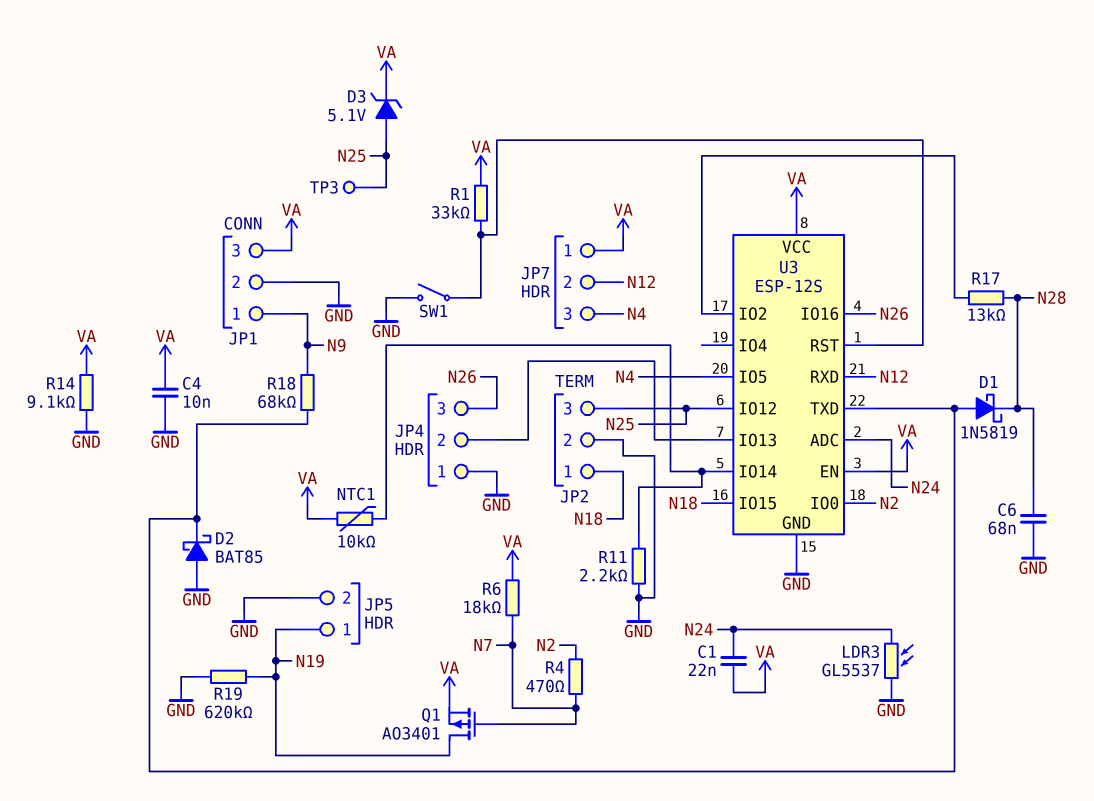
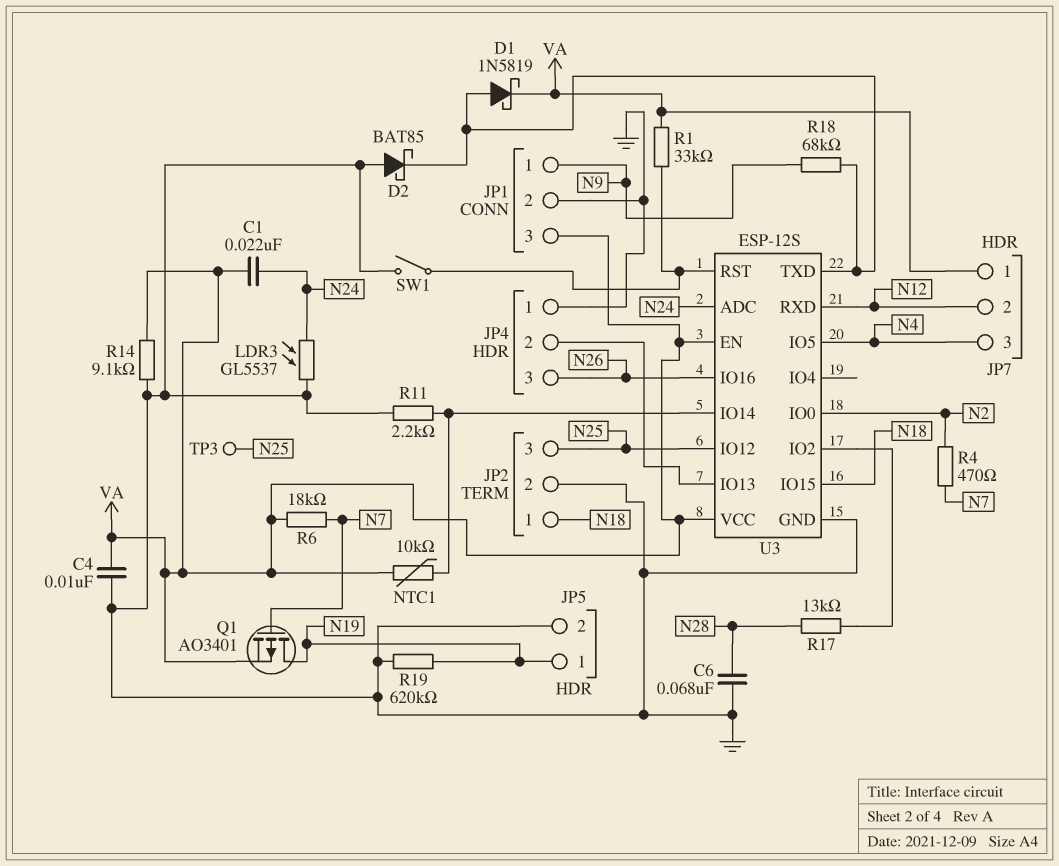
D1: schottky 1N5819 (A U3/TXD, K N28) -> schottky 1N5819 (A U3/TXD, K VA)
D3: zener 5.1V (A N25, K VA) -> none

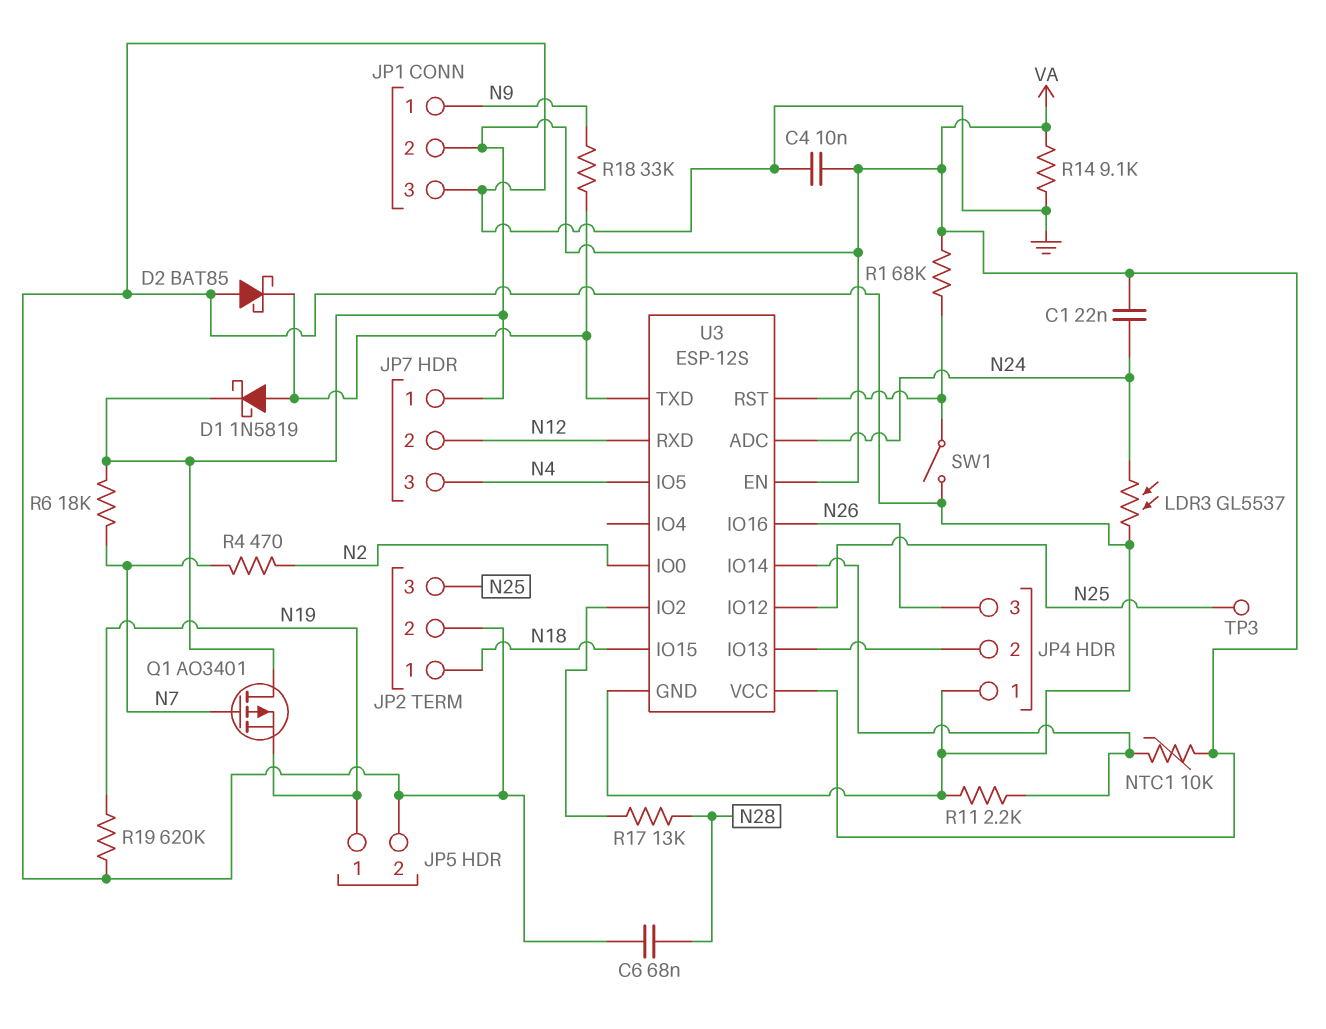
JP1 pin 2: GND -> VA
JP1 pin 3: VA -> GND
Q1: PMOS AO3401 (G N7, D N19, S VA) -> PMOS AO3401 (G N7, D VA, S N19)
R1: 33k (U3/RST, VA) -> 68k (U3/RST, VA)
R18: 68k (N9, U3/TXD) -> 33k (N9, U3/TXD)

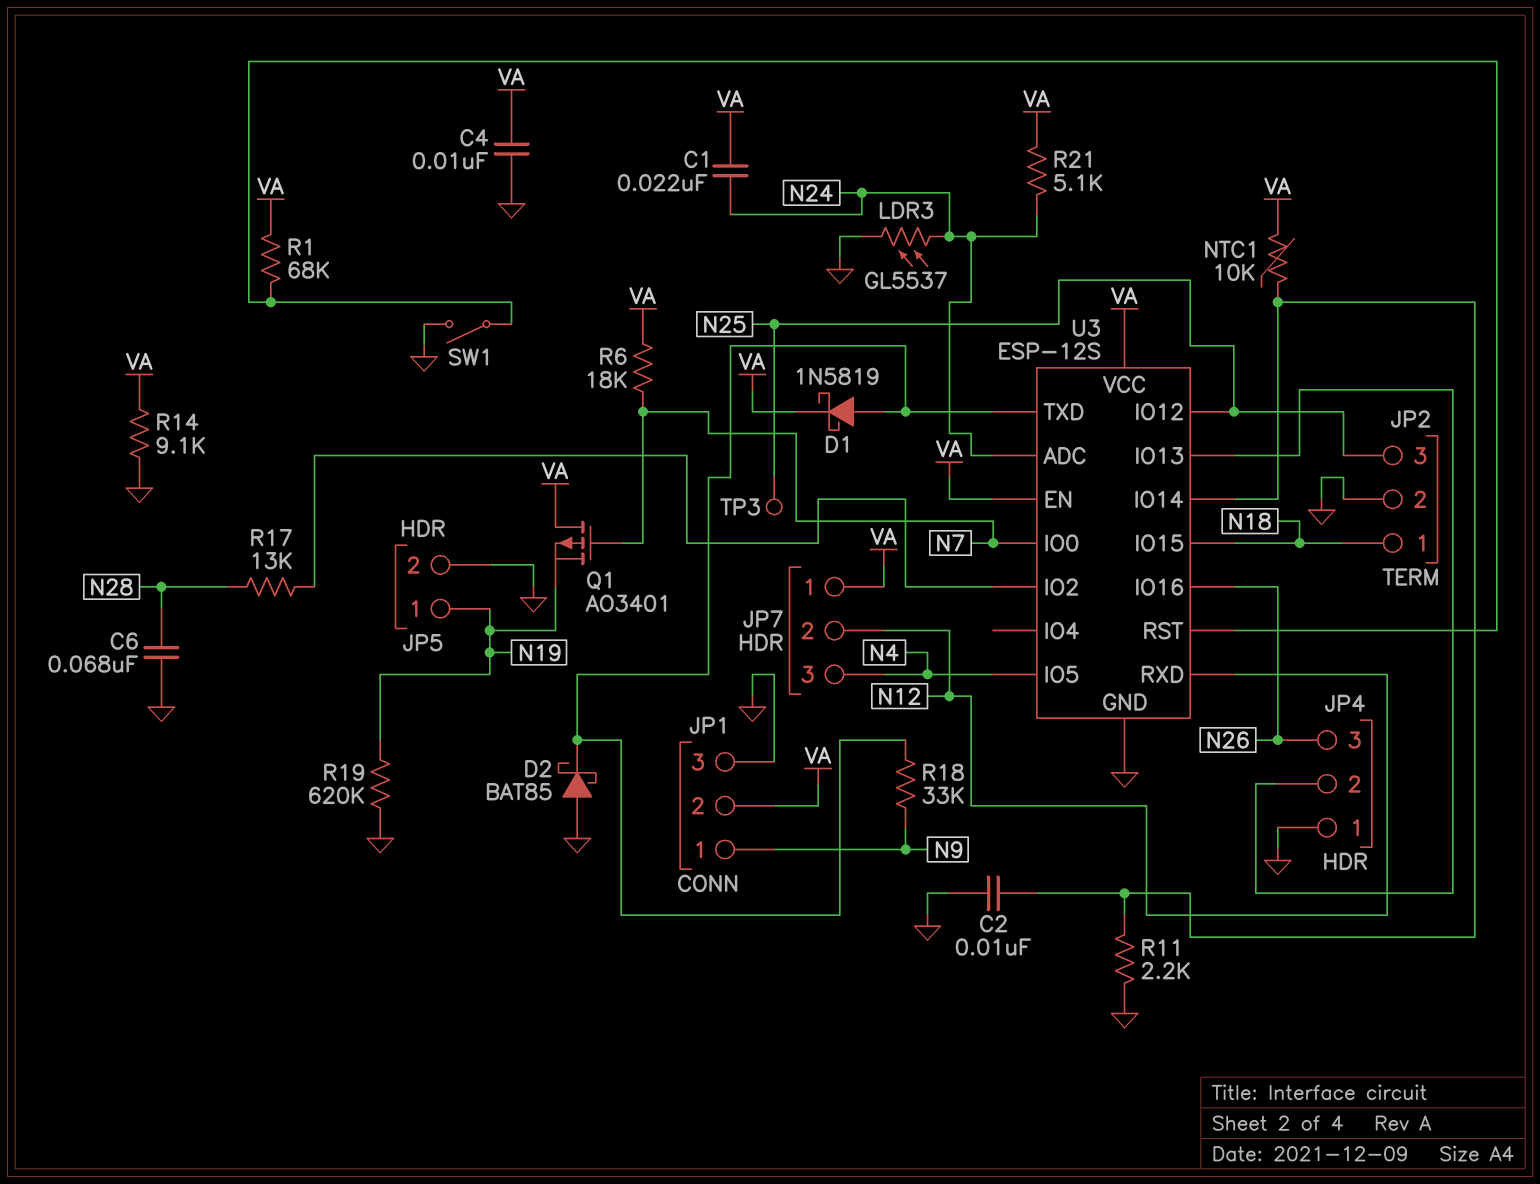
C2: none -> 10nF (GND, U3/IO14)
R4: 470 (N2, N7) -> none
R21: none -> 5.1k (N24, VA)
U3 pin IO0: N2 -> N7

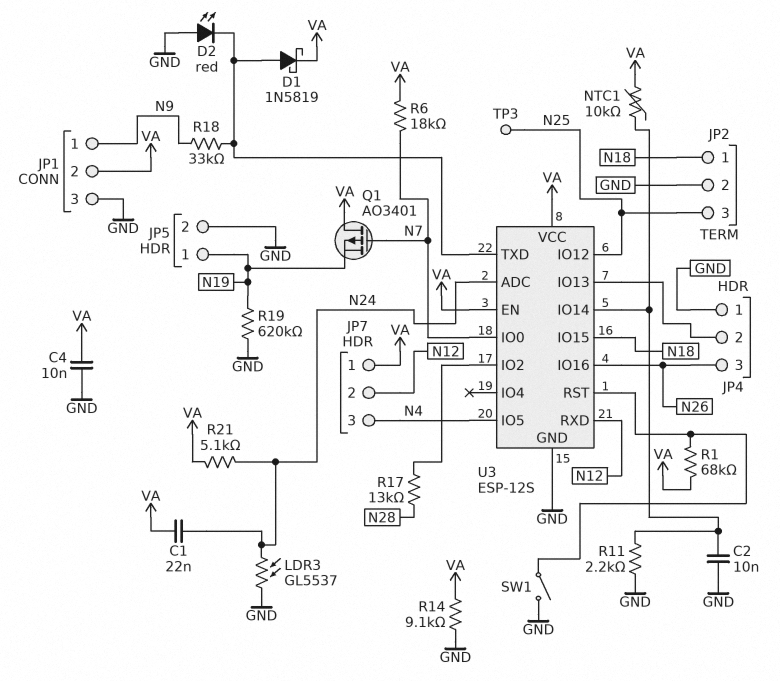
C6: 68nF (GND, N28) -> none
D2: schottky BAT85 (A GND, K U3/TXD) -> LED red (A GND, K U3/TXD)

